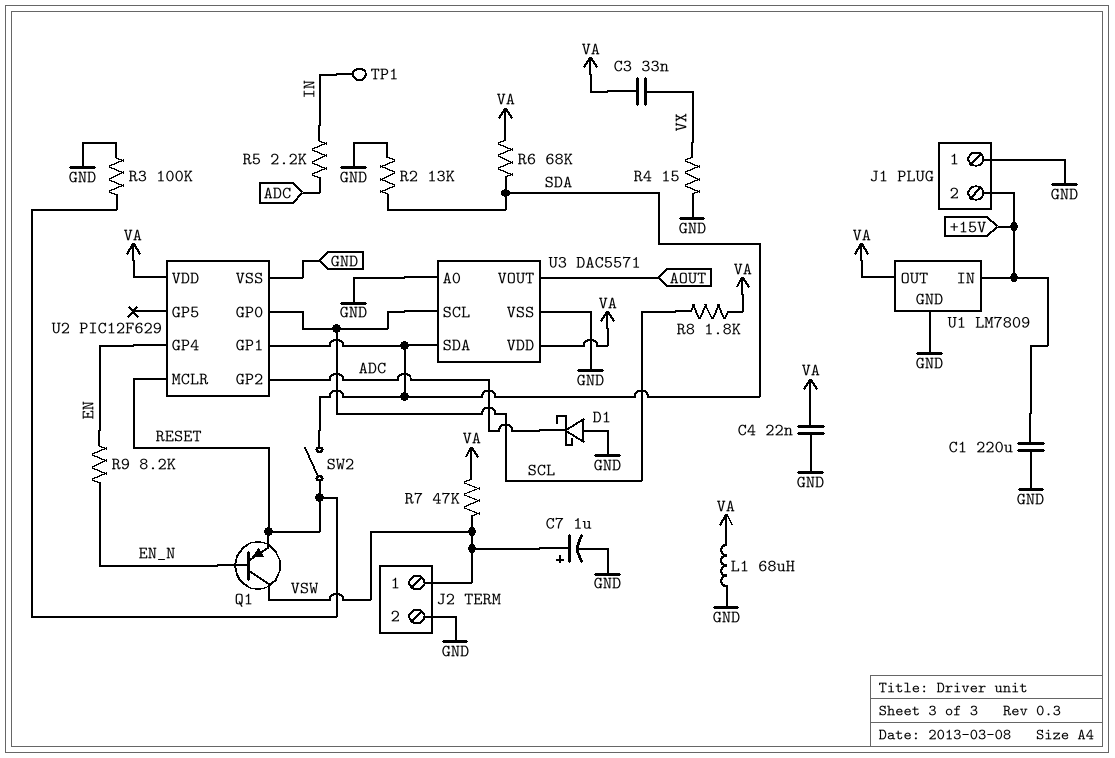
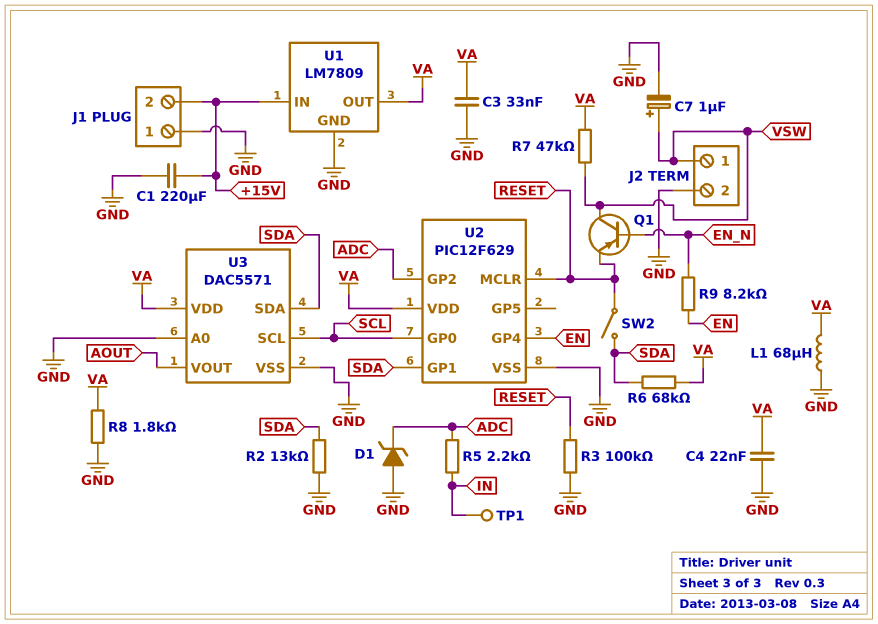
C3: 33nF (VA, VX) -> 33nF (GND, VA)
D1: schottky (A GND, K ADC) -> zener (A GND, K ADC)
R4: 15 (GND, VX) -> none
R8: 1.8k (SCL, VA) -> 1.8k (GND, VA)

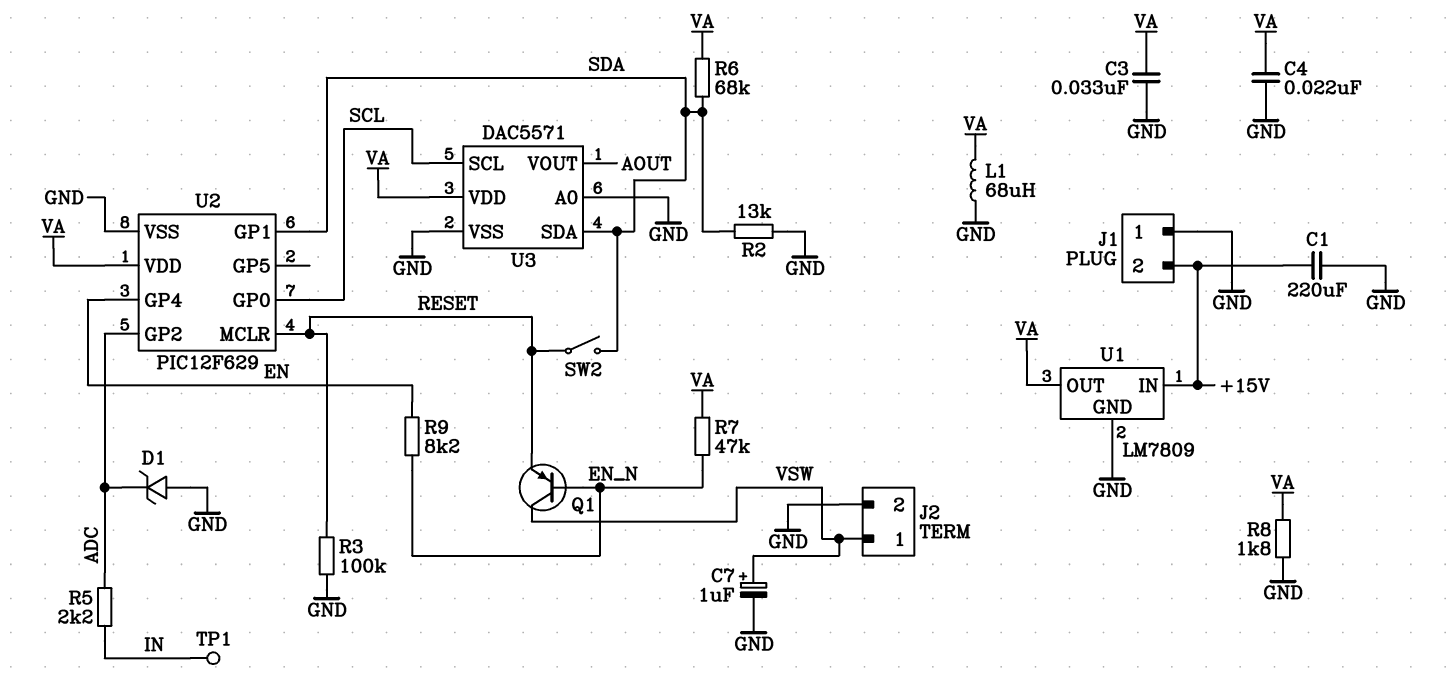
R7: 47k (VA, VSW) -> 47k (EN_N, VA)

